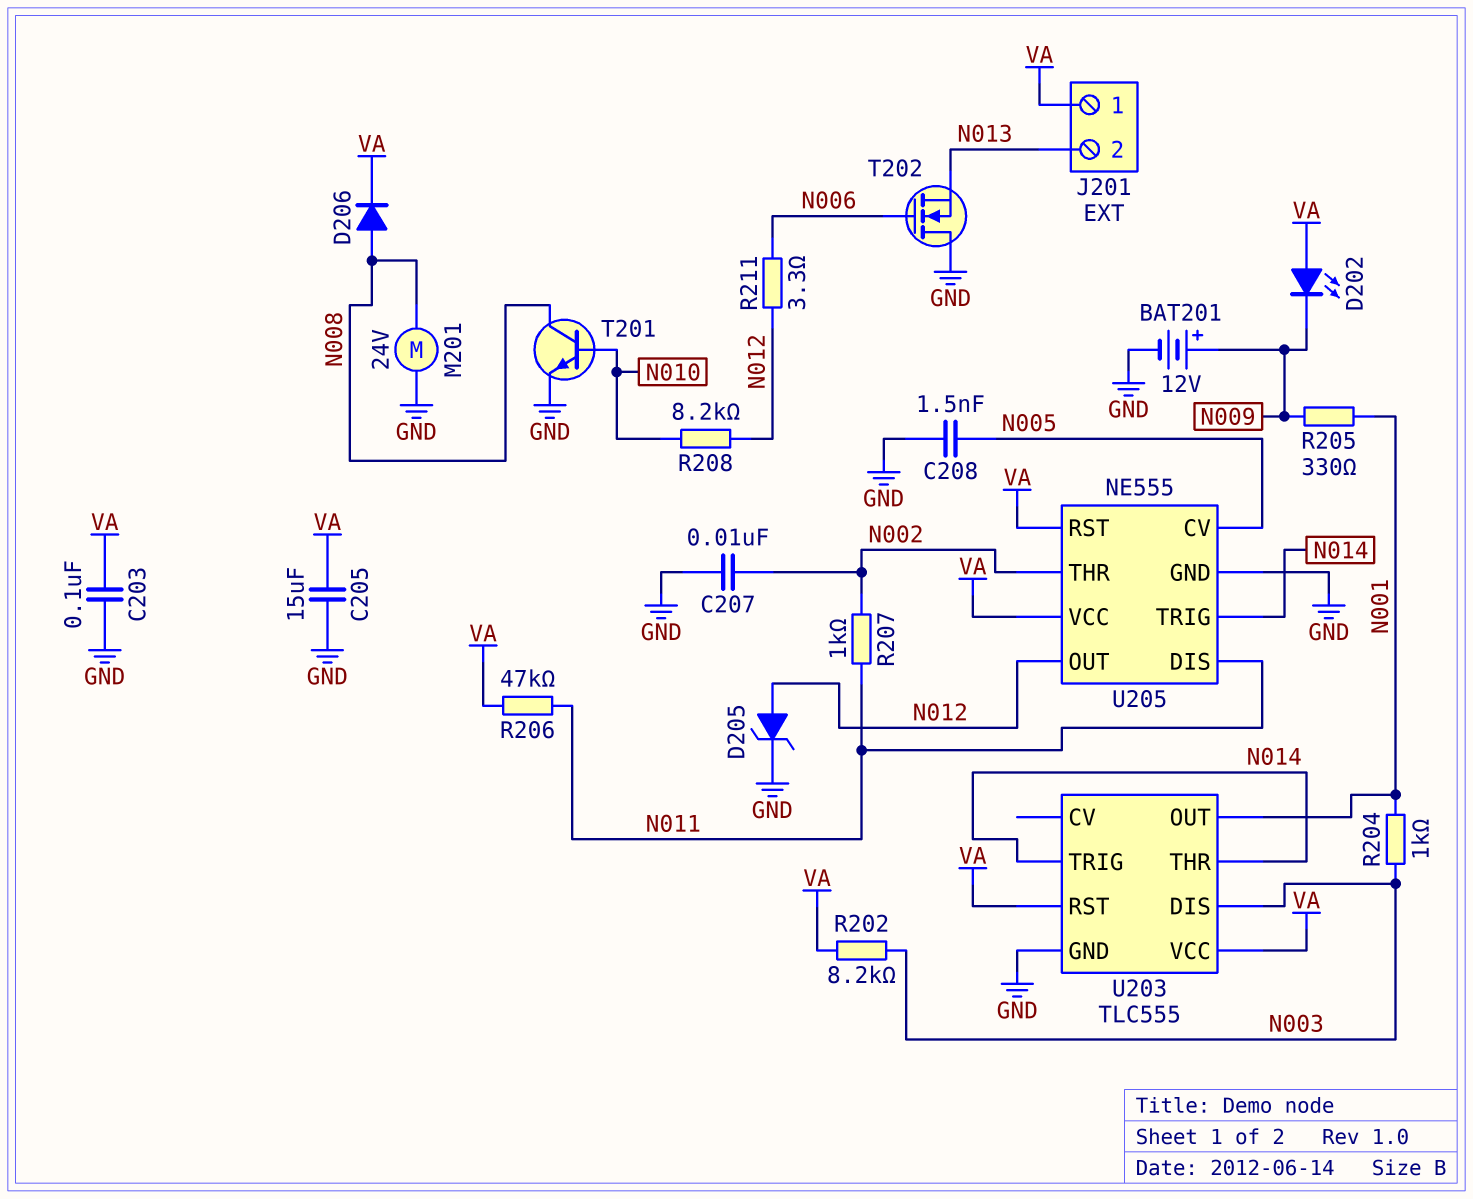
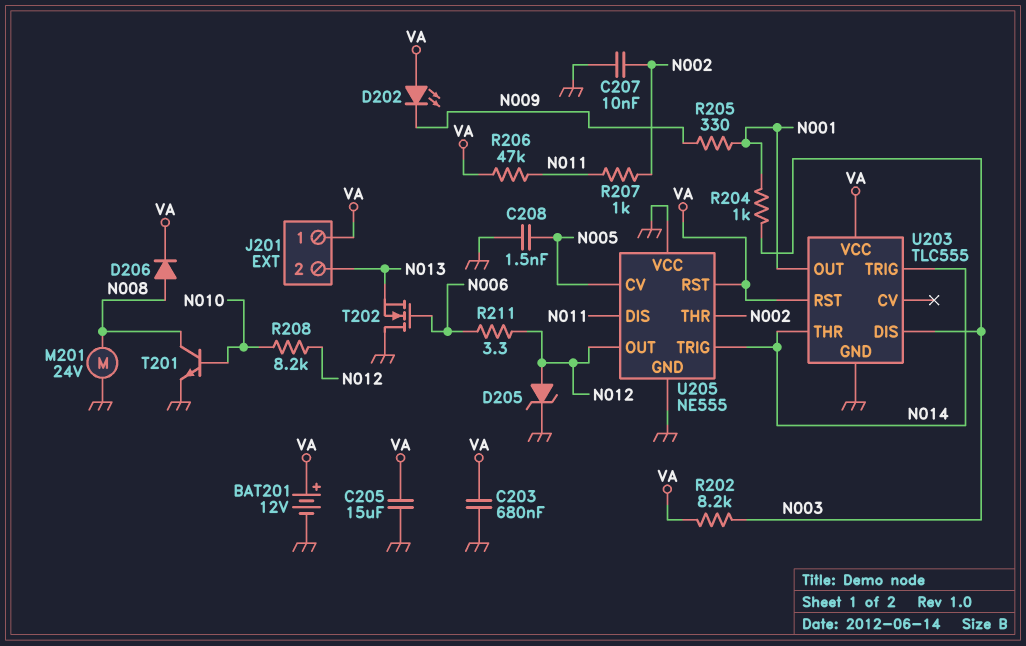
BAT201: 12V (plus N009, minus GND) -> 12V (plus VA, minus GND)
C203: 100nF (GND, VA) -> 680nF (GND, VA)
U205 pin VCC: VA -> GND

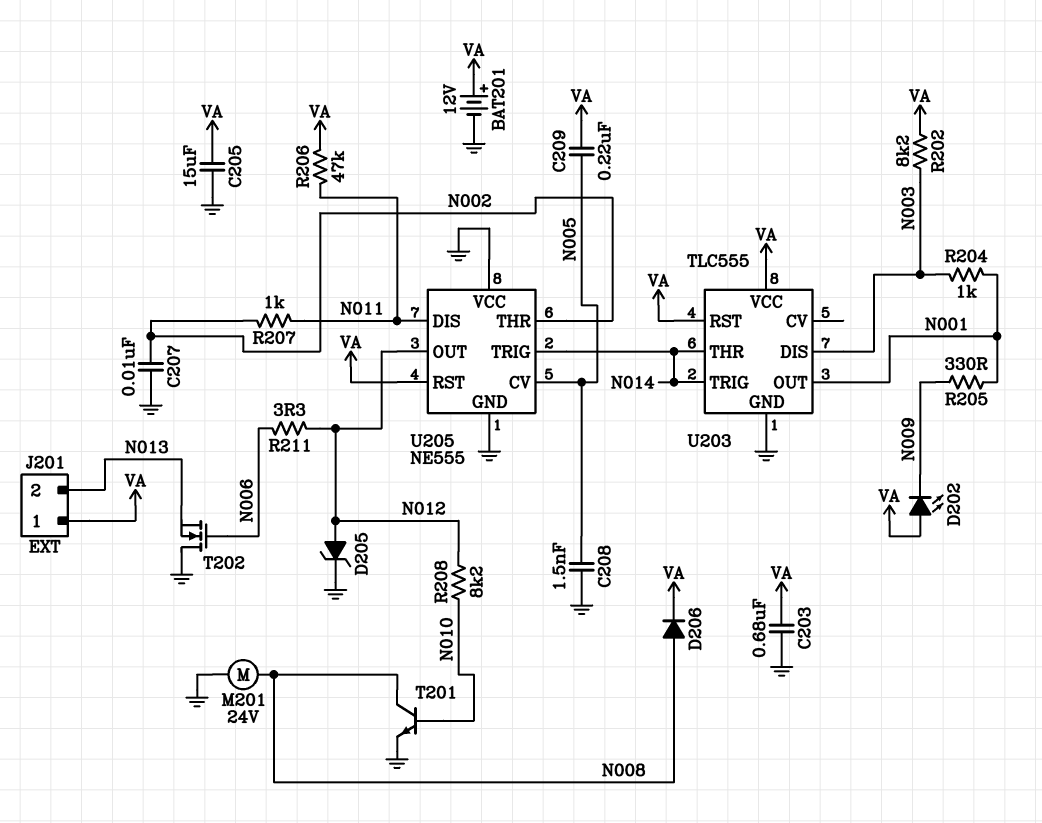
C209: none -> 220nF (N005, VA)

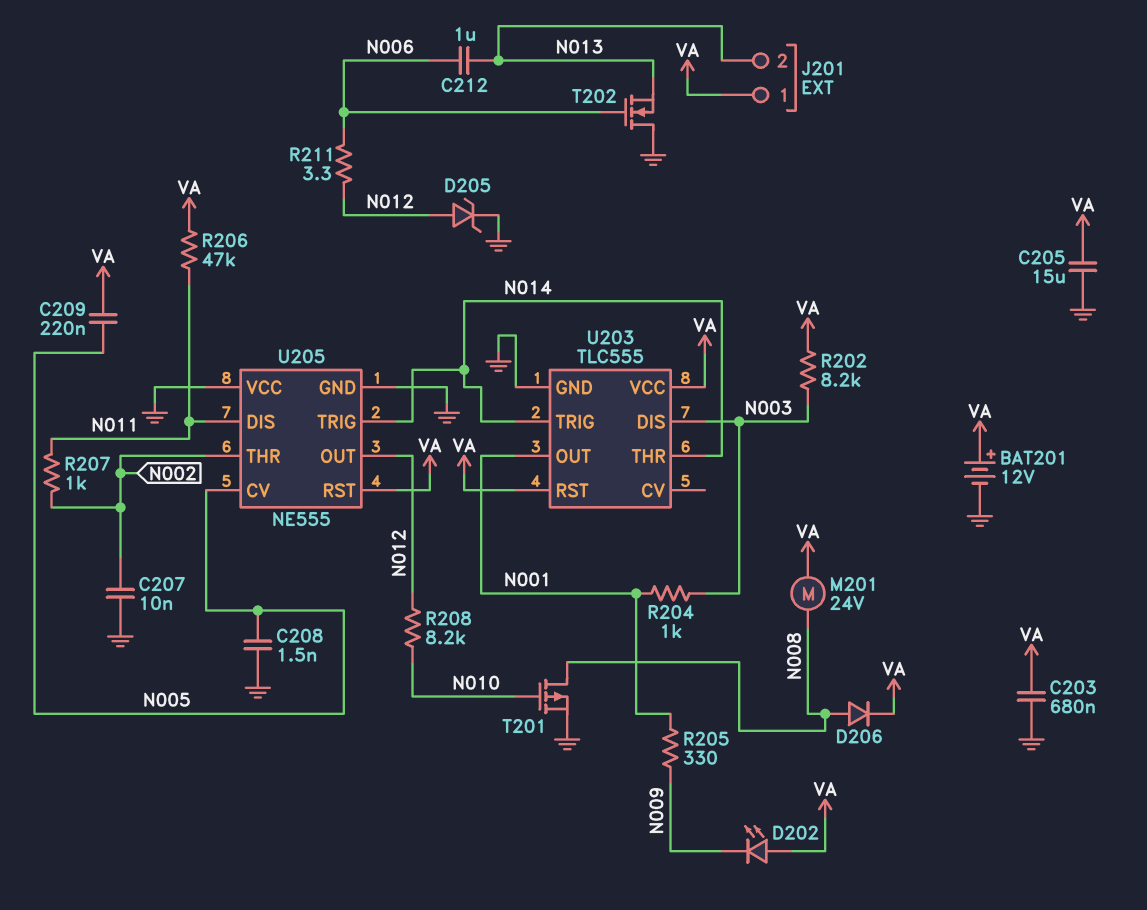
C212: none -> 1uF (N006, N013)
M201: motor 24V (GND, N008) -> motor 24V (N008, VA)
T201: NPN (B N010, C N008, E GND) -> PMOS (G N010, D N008, S GND)

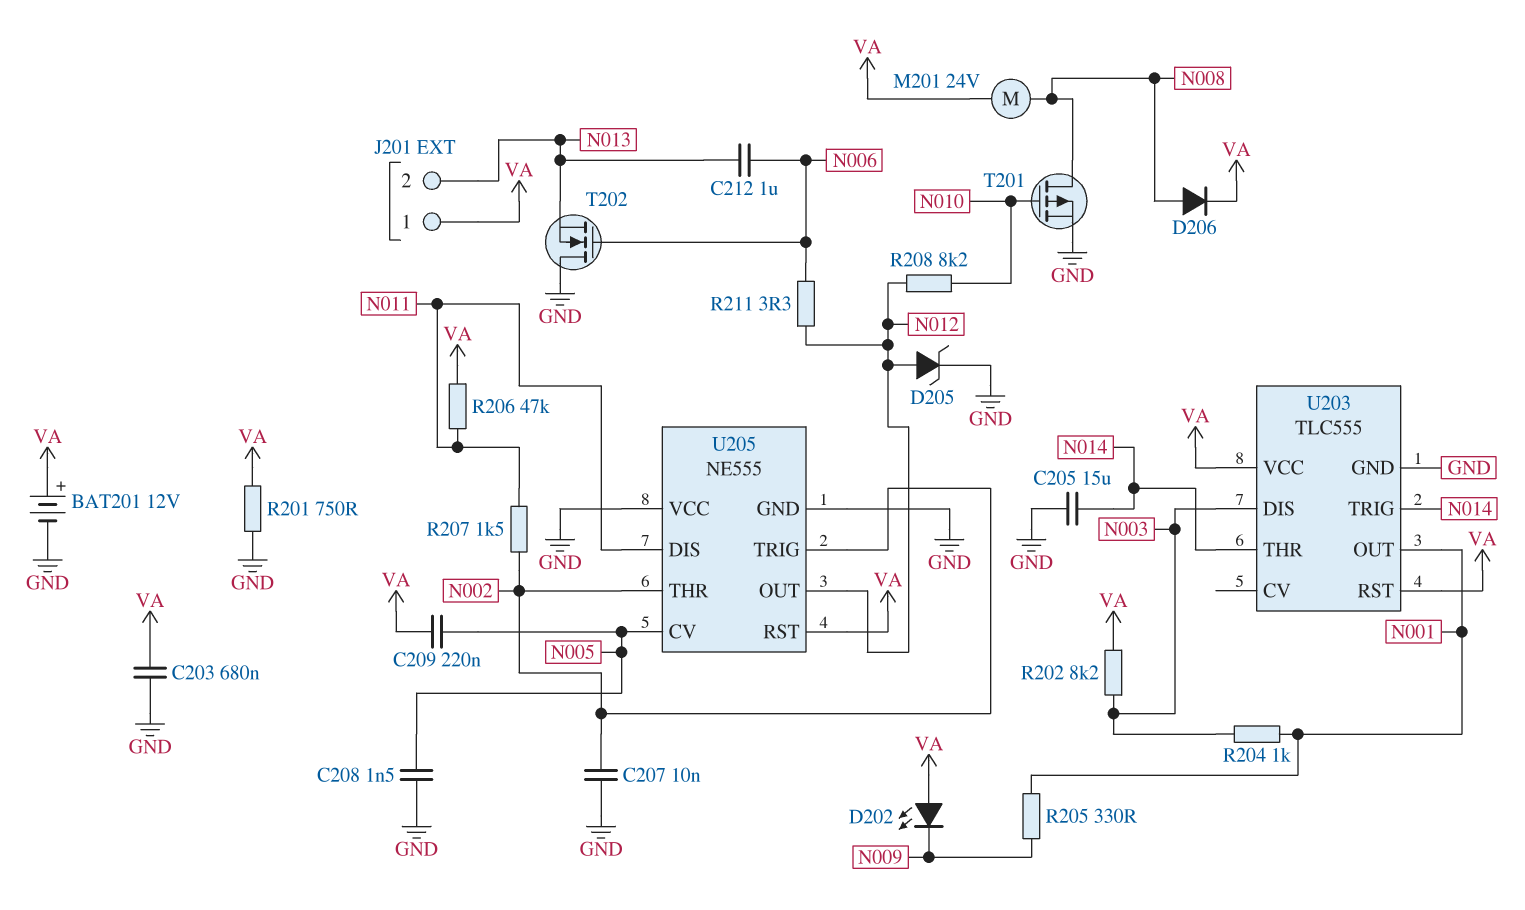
C205: 15uF (GND, VA) -> 15uF (GND, N014)
R201: none -> 750 (GND, VA)
R207: 1k (N002, N011) -> 1.5k (N002, N011)
U205 pin TRIG: N014 -> N002

